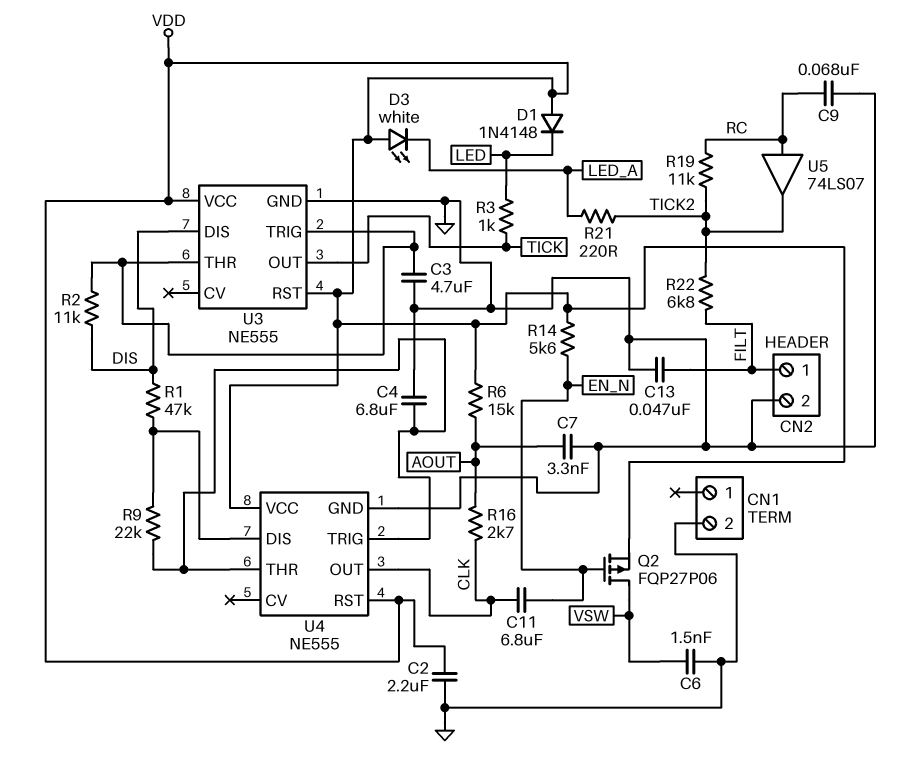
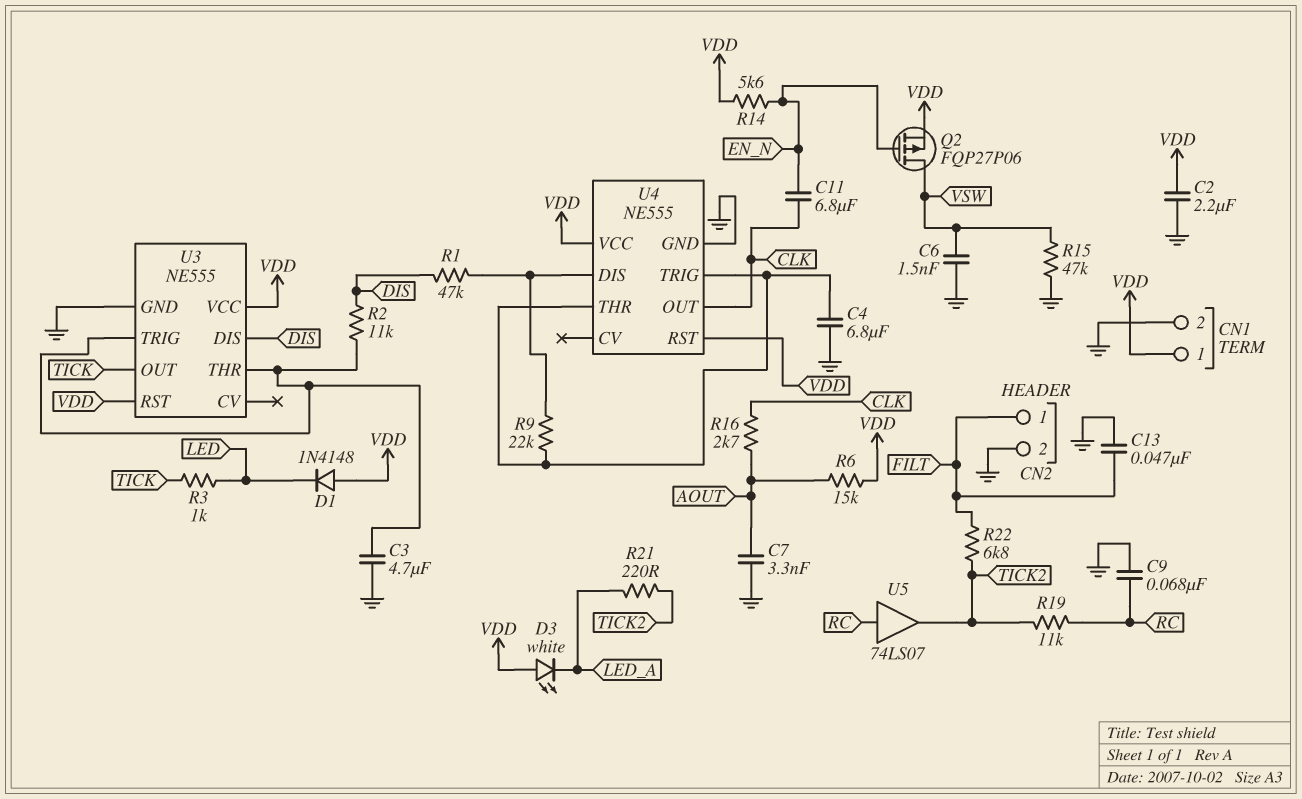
CN1 pin 1: none -> VDD
R15: none -> 47k (GND, VSW)

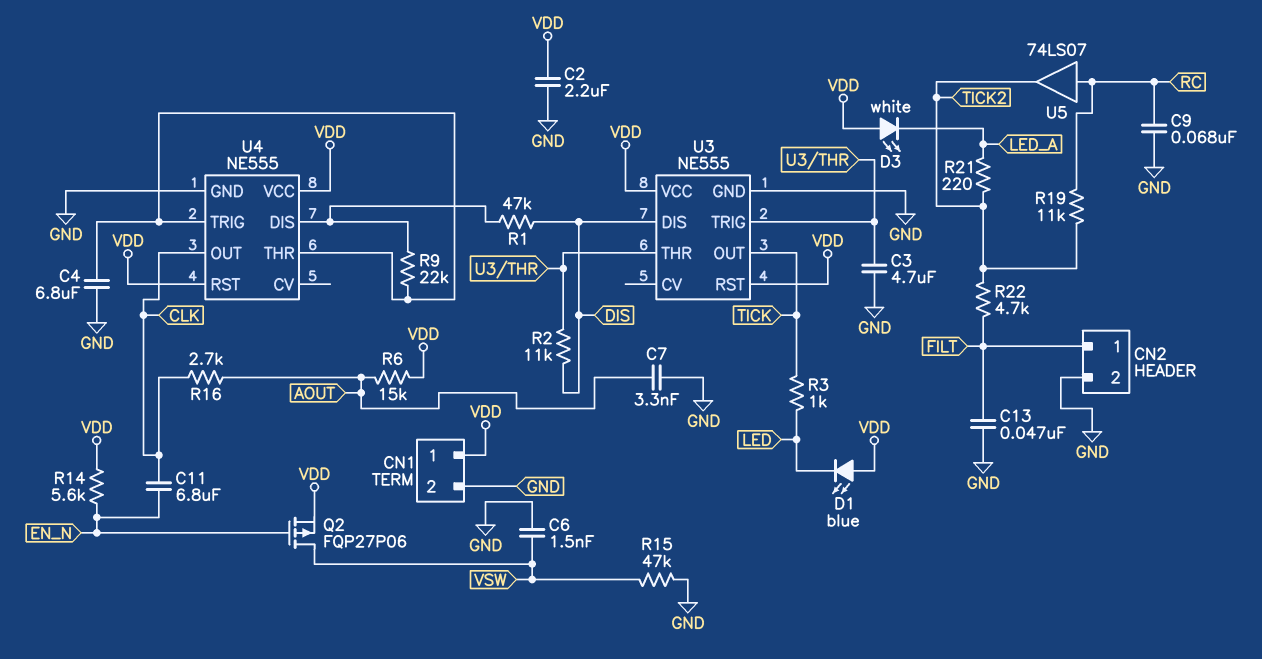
D1: diode 1N4148 (A VDD, K LED) -> LED blue (A VDD, K LED)
R22: 6.8k (FILT, TICK2) -> 4.7k (FILT, TICK2)

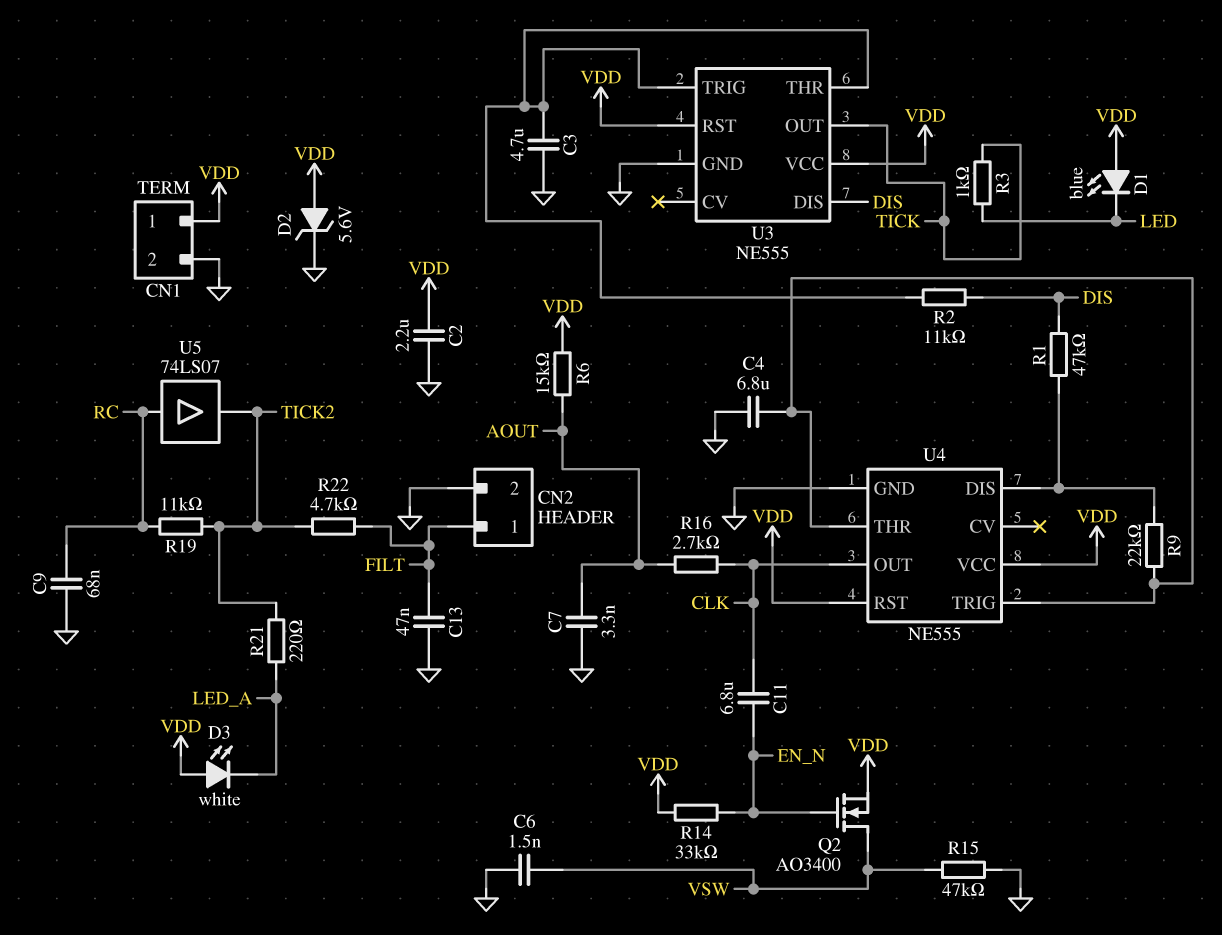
D2: none -> zener 5.6V (A VDD, K GND)
Q2: PMOS FQP27P06 (G EN_N, D VSW, S VDD) -> NMOS AO3400 (G EN_N, D VSW, S VDD)
R14: 5.6k (EN_N, VDD) -> 33k (EN_N, VDD)

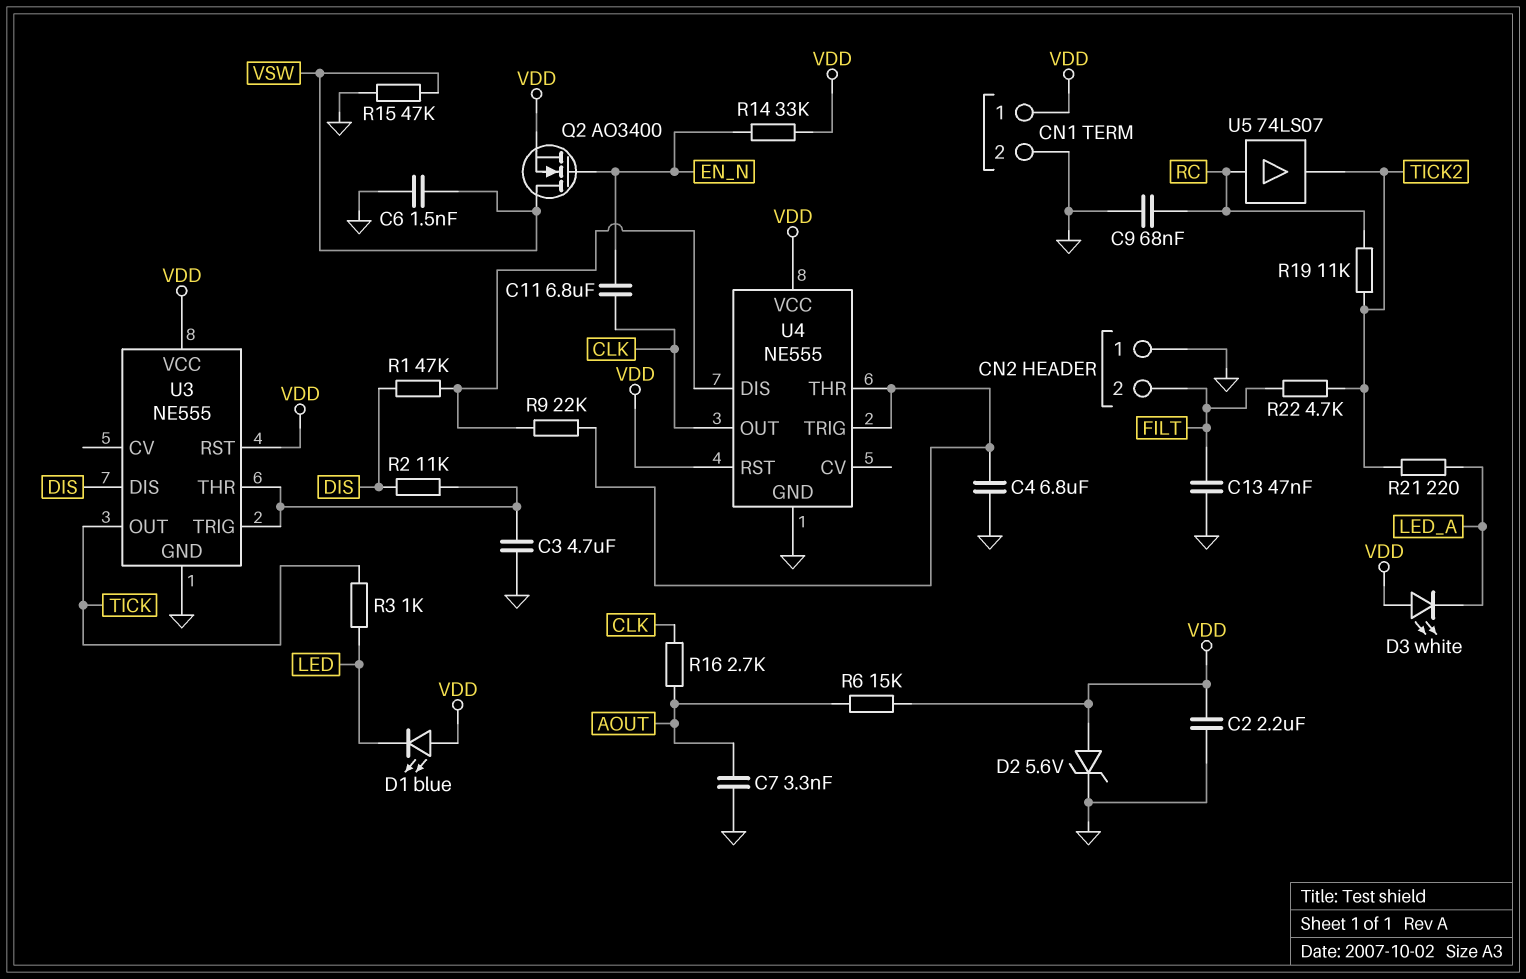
CN2 pin 1: FILT -> GND
CN2 pin 2: GND -> FILT

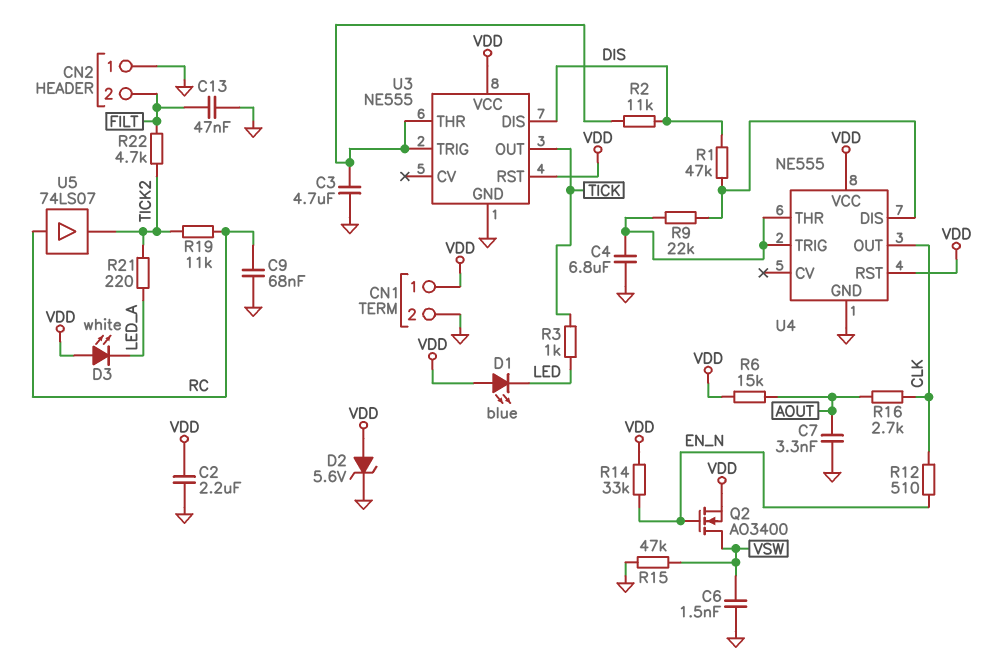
C11: 6.8uF (CLK, EN_N) -> none
R12: none -> 510 (CLK, EN_N)

